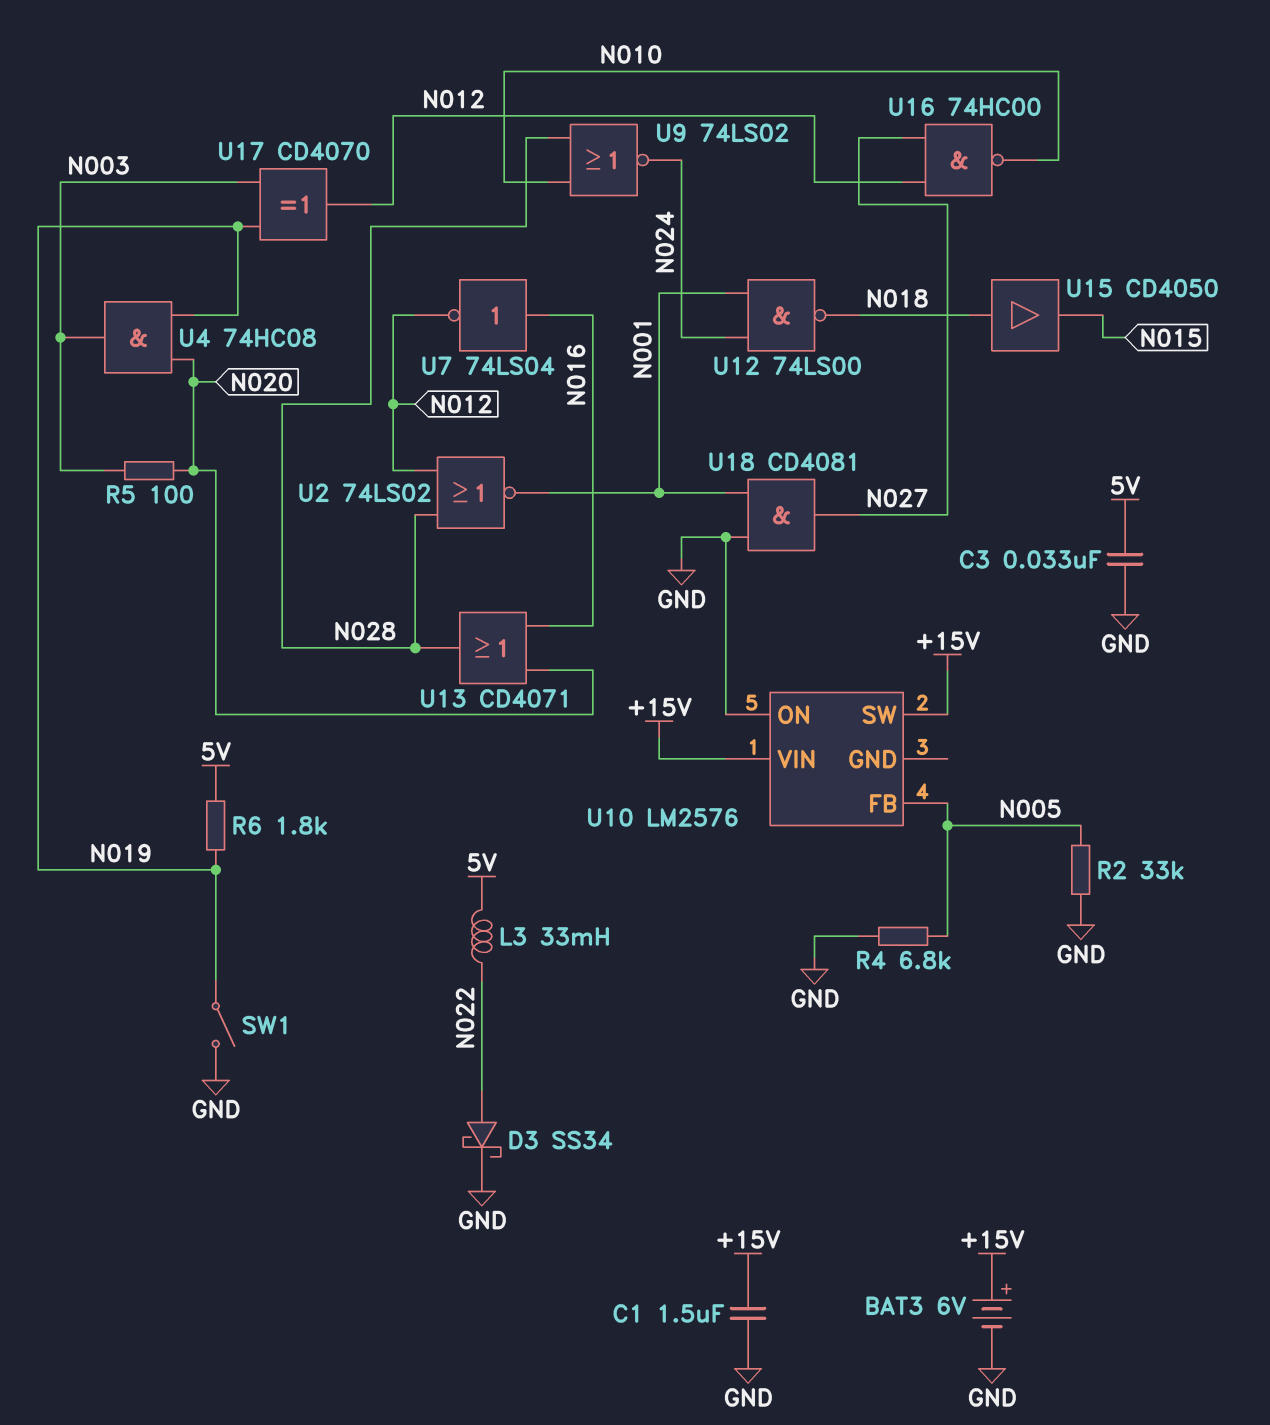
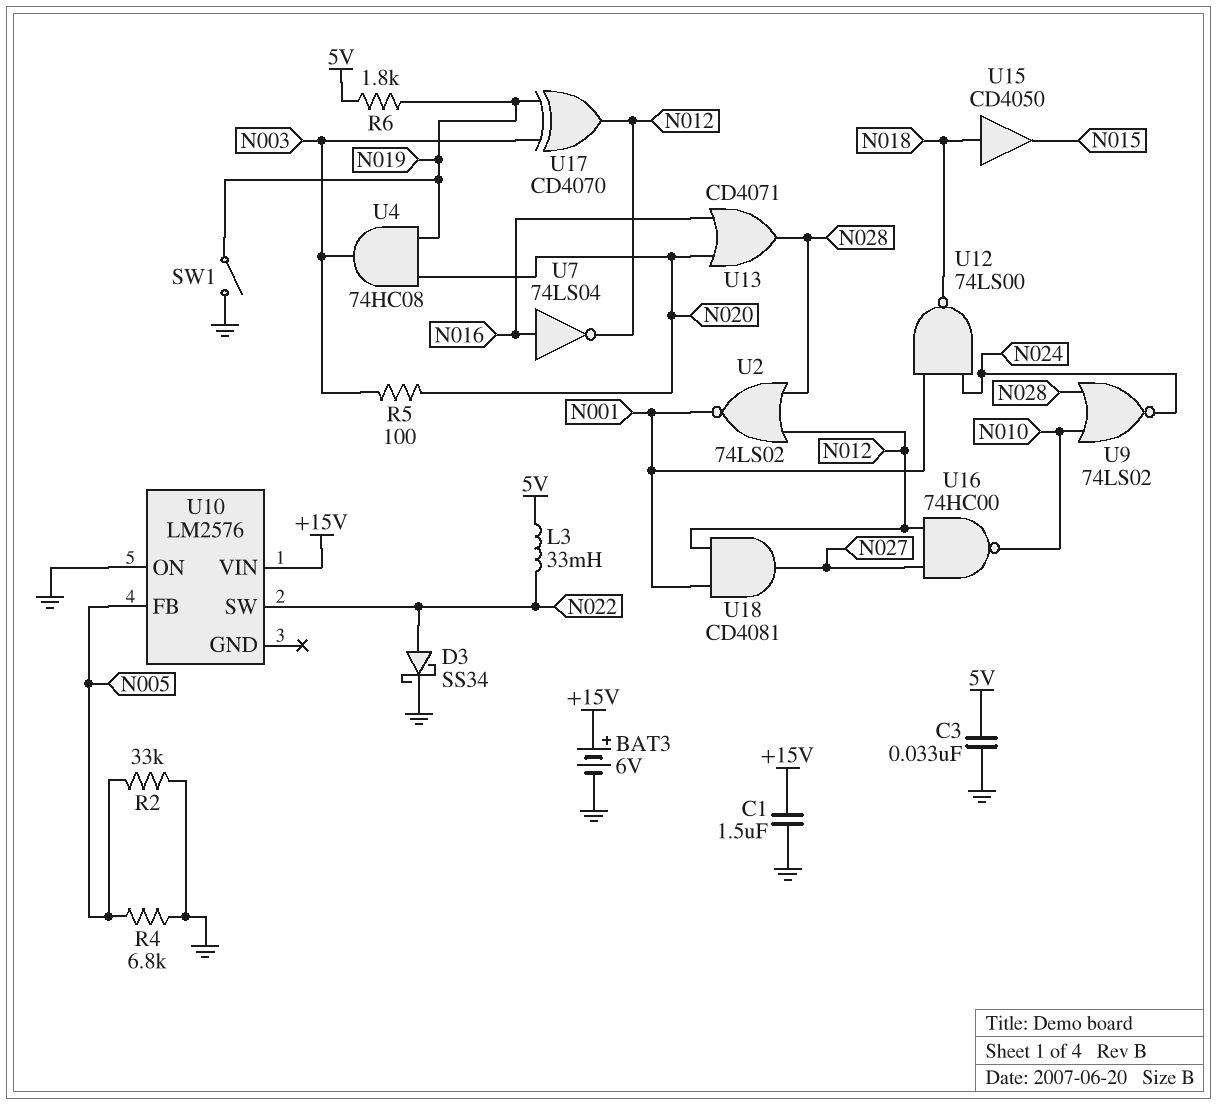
U10 pin SW: +15V -> N022
U18: AND CD4081 (in GND, in N001, out N027) -> AND CD4081 (in N001, in N012, out N027)

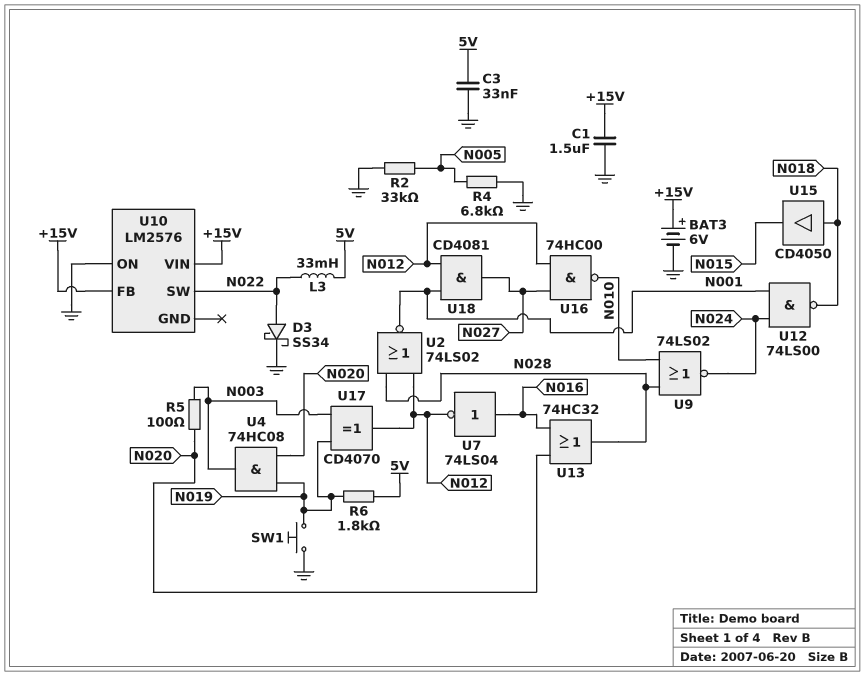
SW1: switch (GND, N019) -> button (GND, N019)
U10 pin FB: N005 -> +15V
U13: OR CD4071 (in N016, in N020, out N028) -> OR 74HC32 (in N016, in N020, out N028)

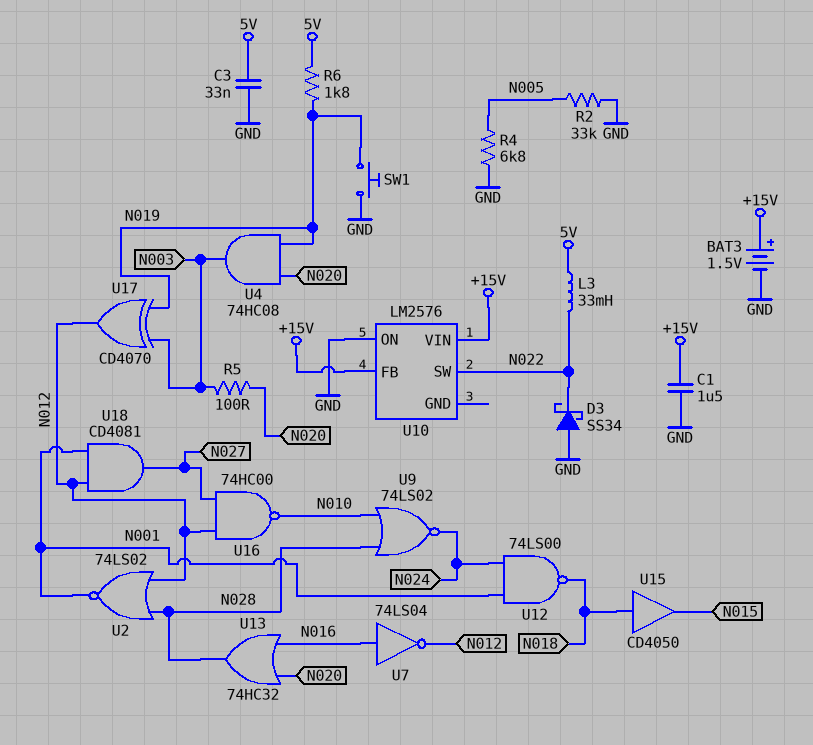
BAT3: 6V (plus +15V, minus GND) -> 1.5V (plus +15V, minus GND)
D3: schottky SS34 (A N022, K GND) -> schottky SS34 (A GND, K N022)

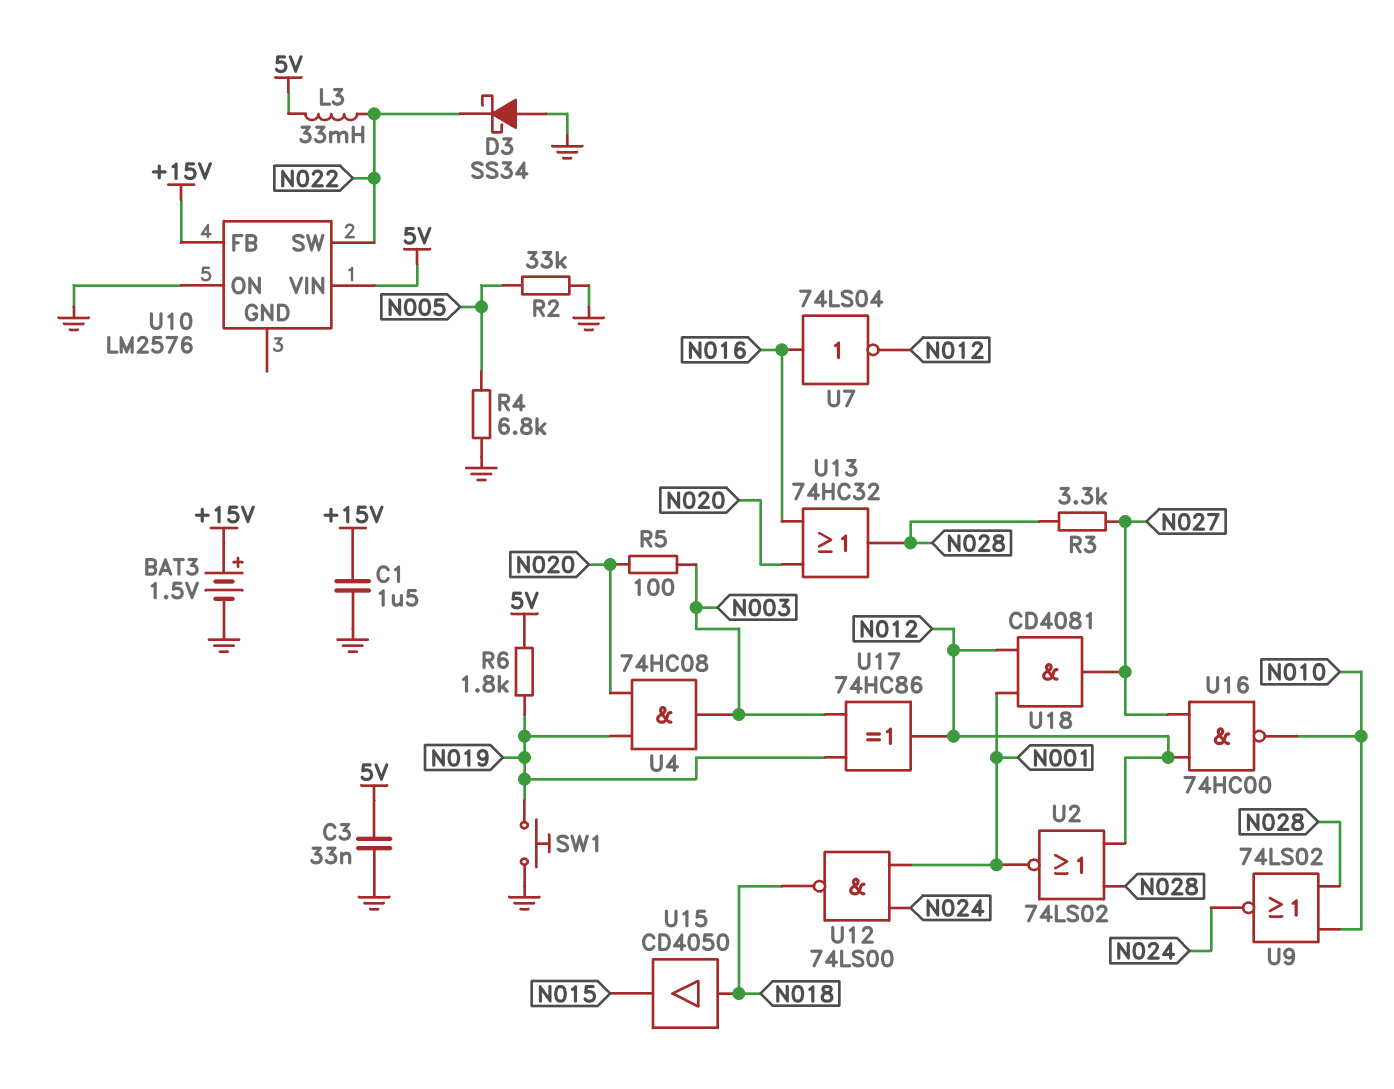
R3: none -> 3.3k (N027, N028)
U10 pin VIN: +15V -> 5V
U17: XOR CD4070 (in N003, in N019, out N012) -> XOR 74HC86 (in N003, in N019, out N012)

